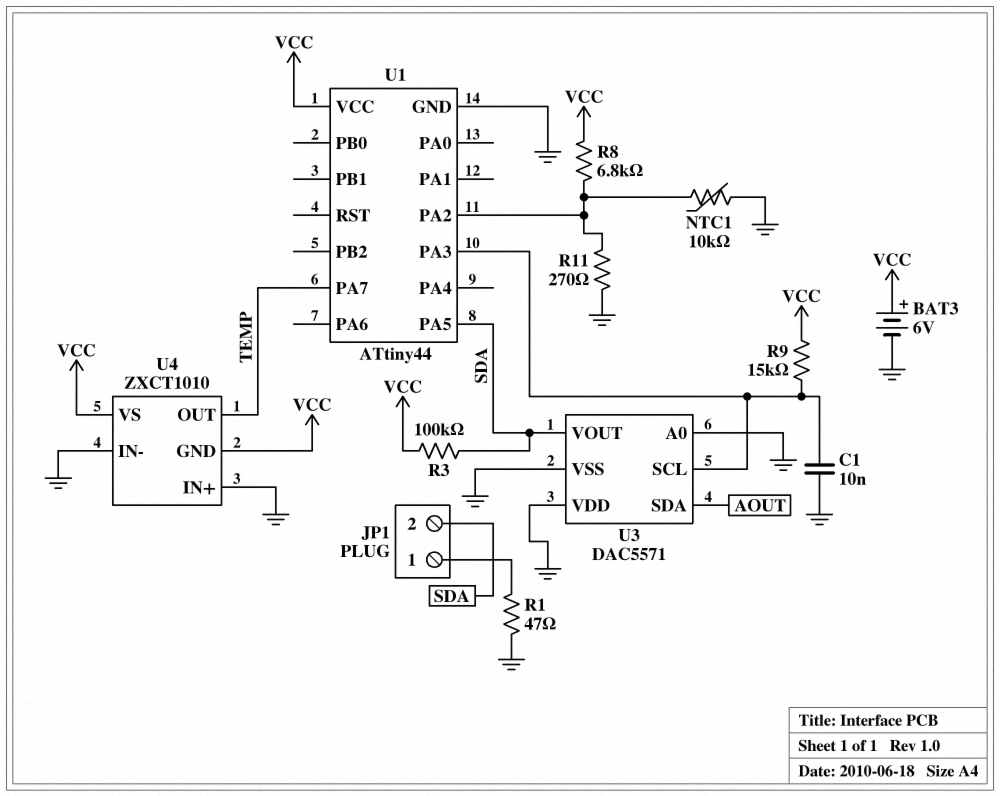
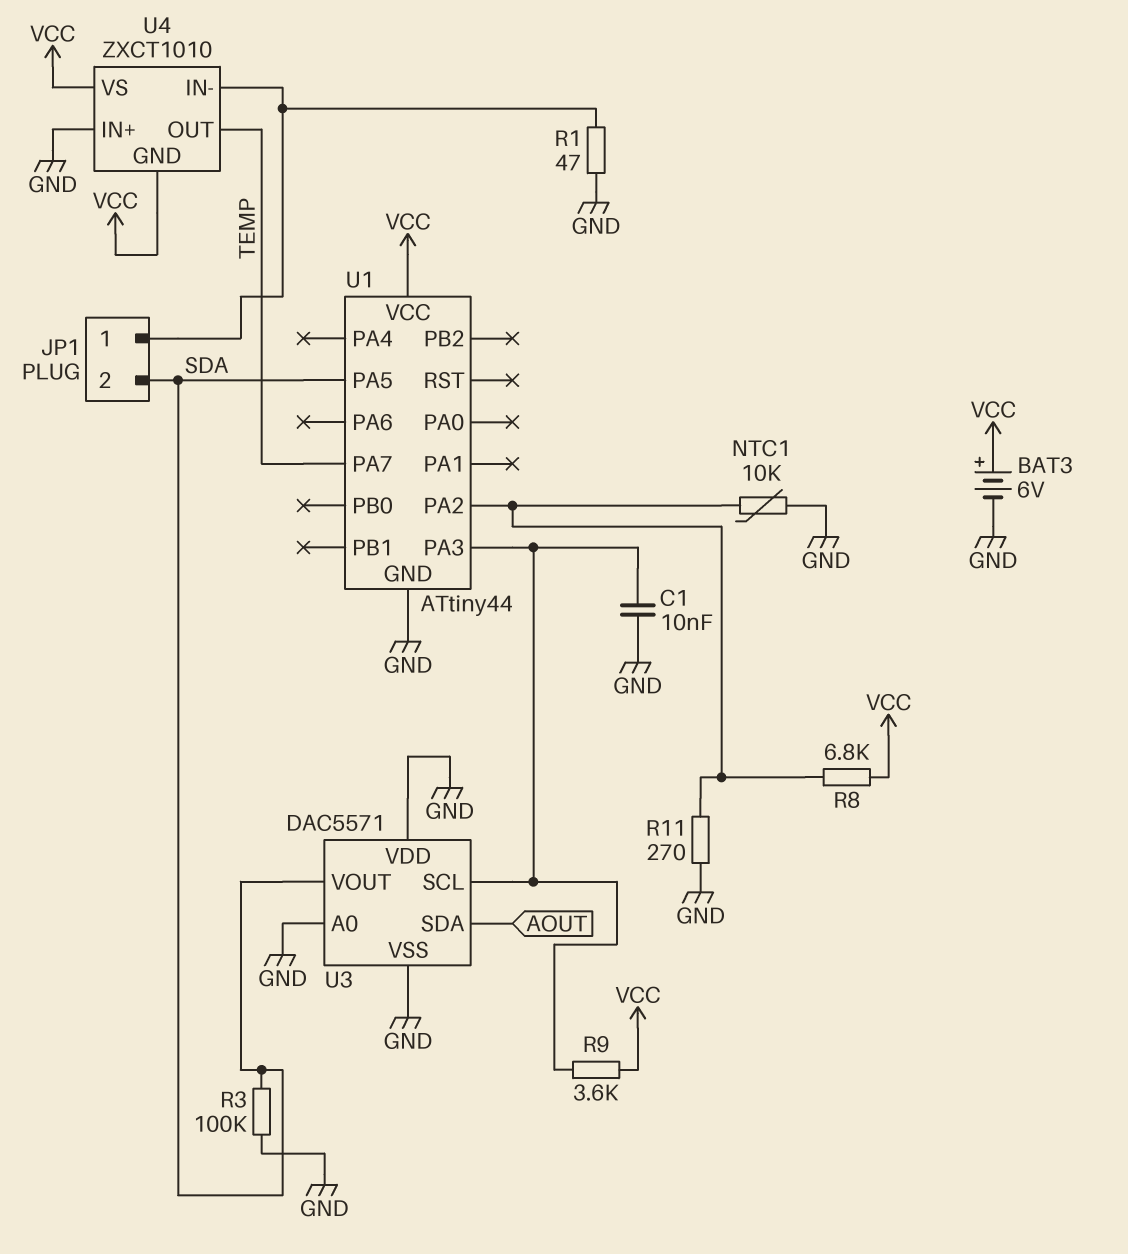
R3: 100k (SDA, VCC) -> 100k (GND, SDA)
R9: 15k (U1/PA3, VCC) -> 3.6k (U1/PA3, VCC)
U4 pin IN-: GND -> JP1/1

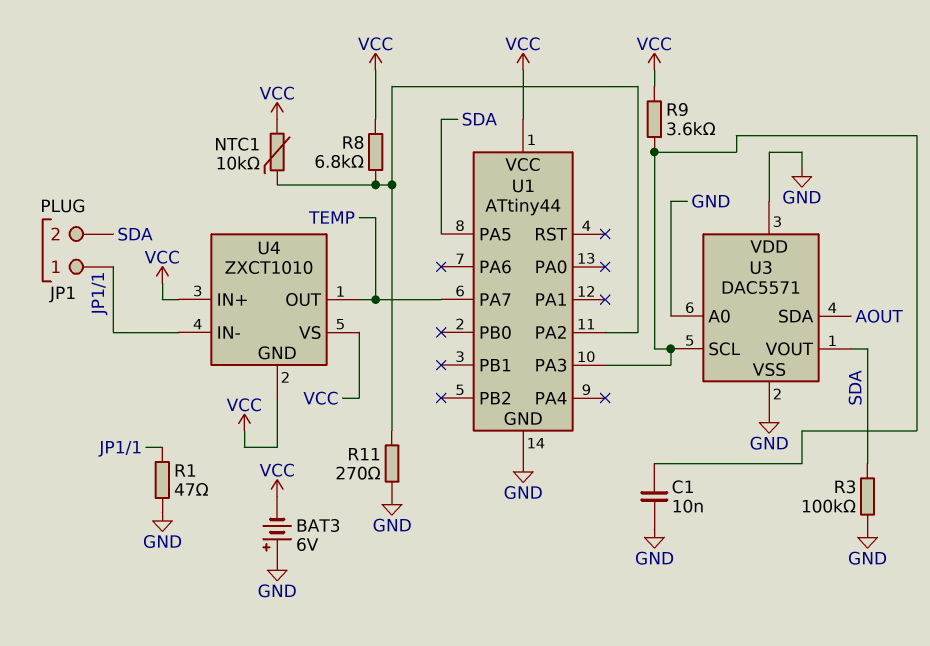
BAT3: 6V (plus VCC, minus GND) -> 6V (plus GND, minus VCC)
NTC1: 10k (GND, U1/PA2) -> 10k (U1/PA2, VCC)
U4 pin IN+: GND -> VCC

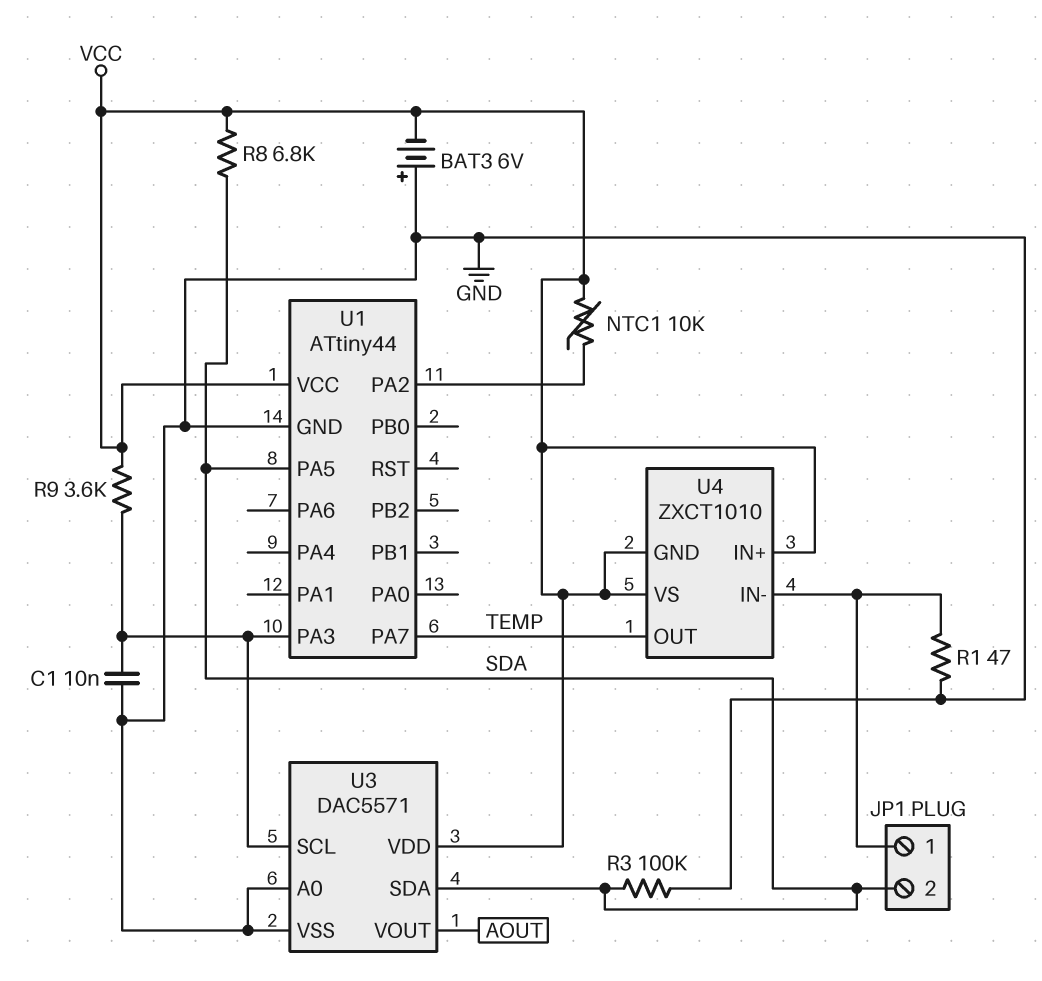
R8: 6.8k (U1/PA2, VCC) -> 6.8k (SDA, VCC)
R11: 270 (GND, U1/PA2) -> none
U3 pin SDA: AOUT -> SDA
U3 pin VDD: GND -> VCC
U3 pin VOUT: SDA -> AOUT

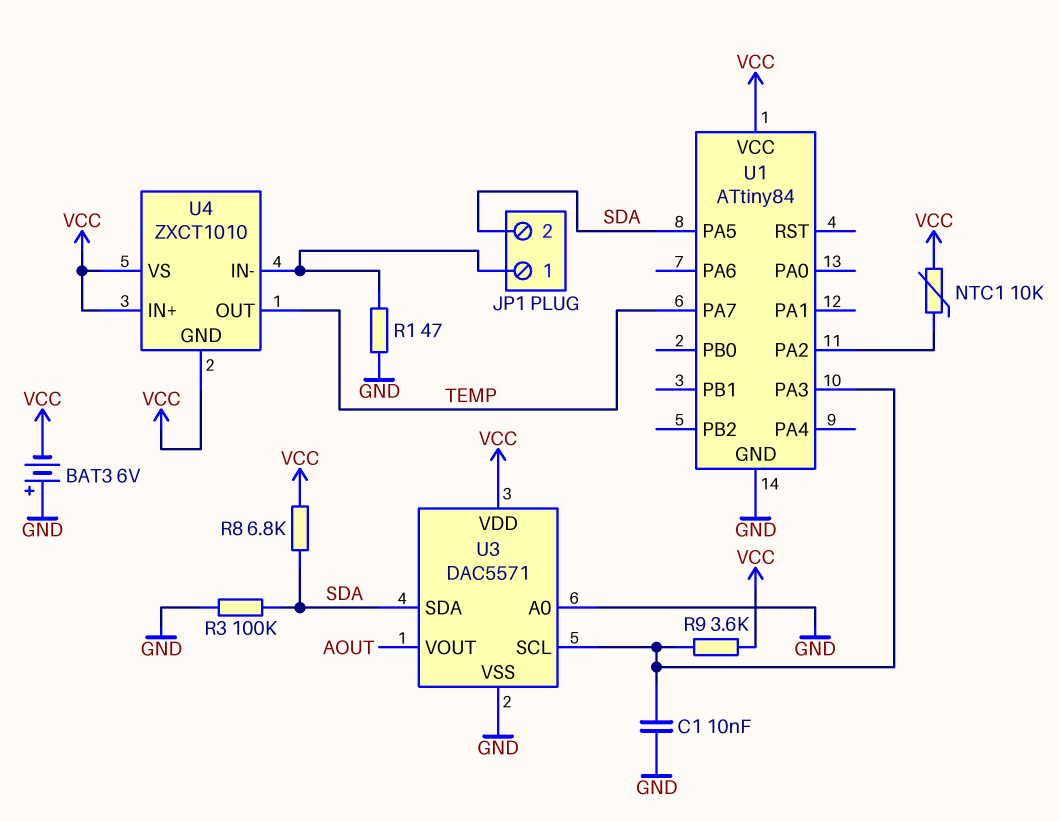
U1: ATtiny44 -> ATtiny84

